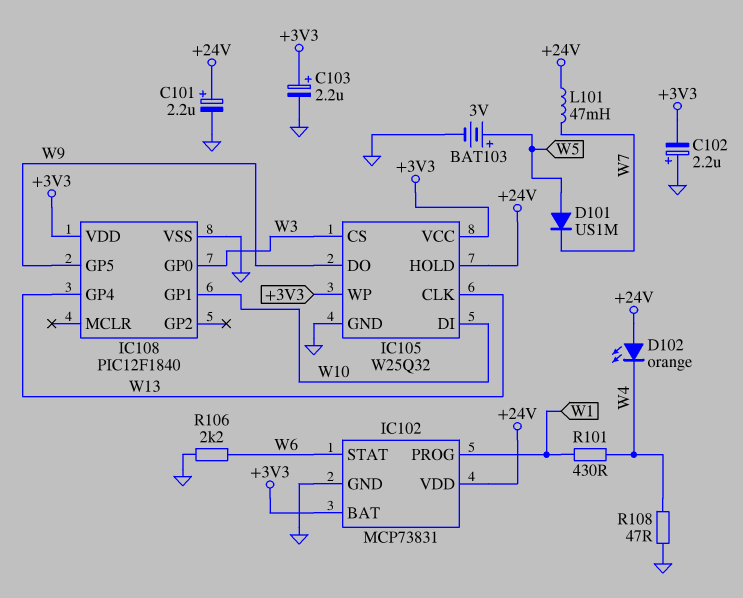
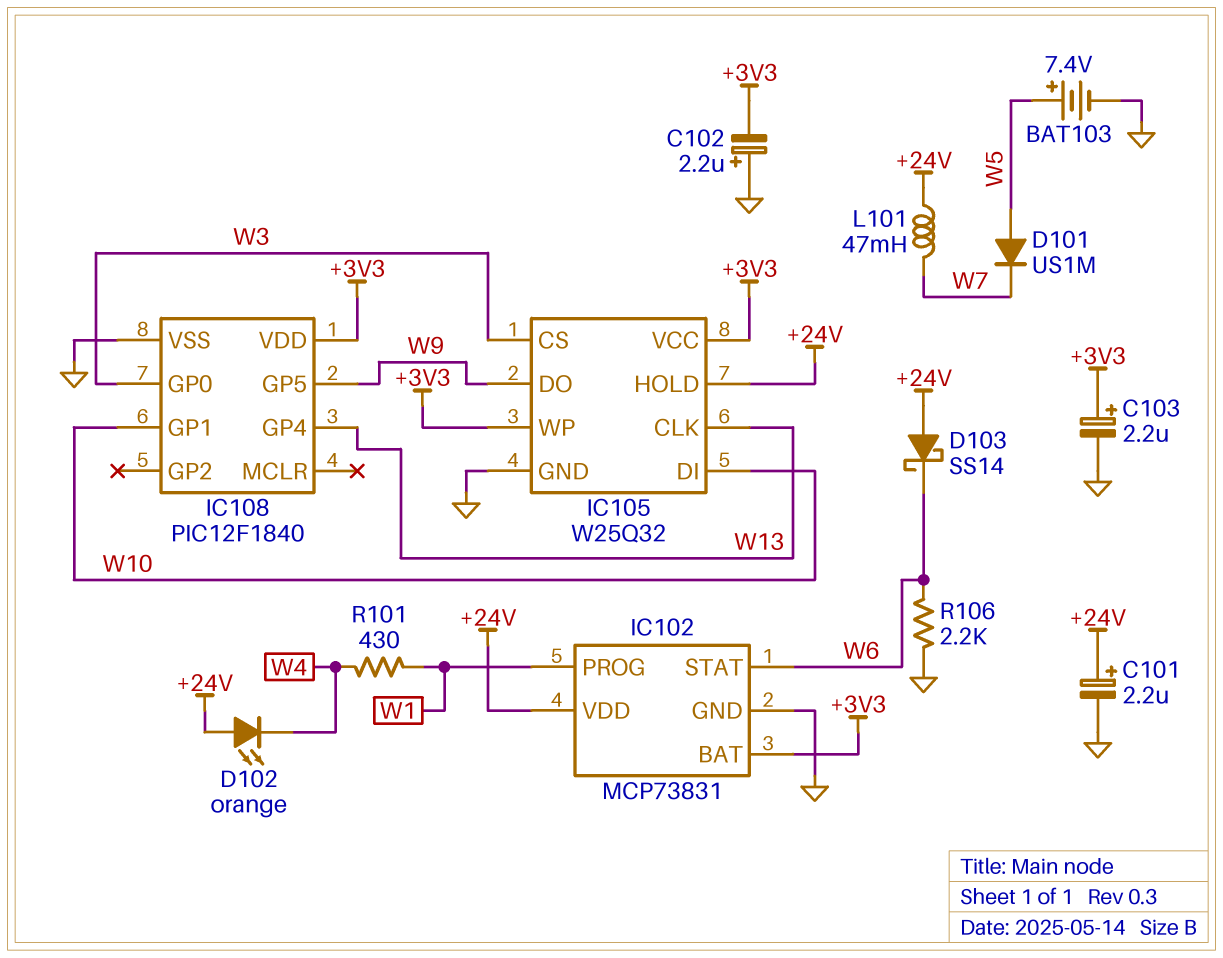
BAT103: 3V (plus W5, minus GND) -> 7.4V (plus W5, minus GND)
D103: none -> schottky SS14 (A +24V, K W6)
R108: 47 (GND, W4) -> none

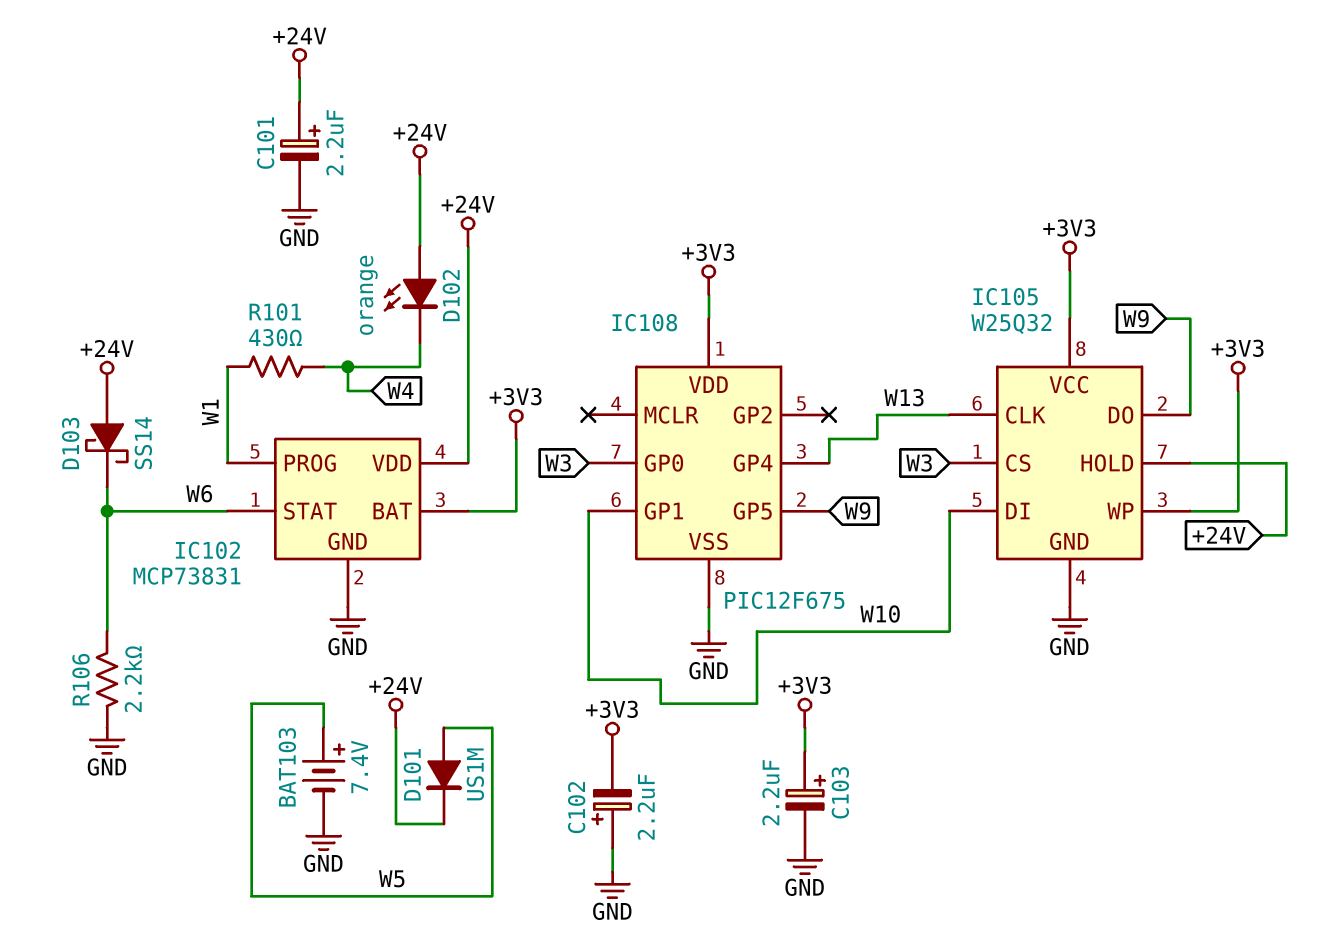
D101: diode US1M (A W5, K W7) -> diode US1M (A W5, K +24V)
IC108: PIC12F1840 -> PIC12F675
L101: 47mH (+24V, W7) -> none

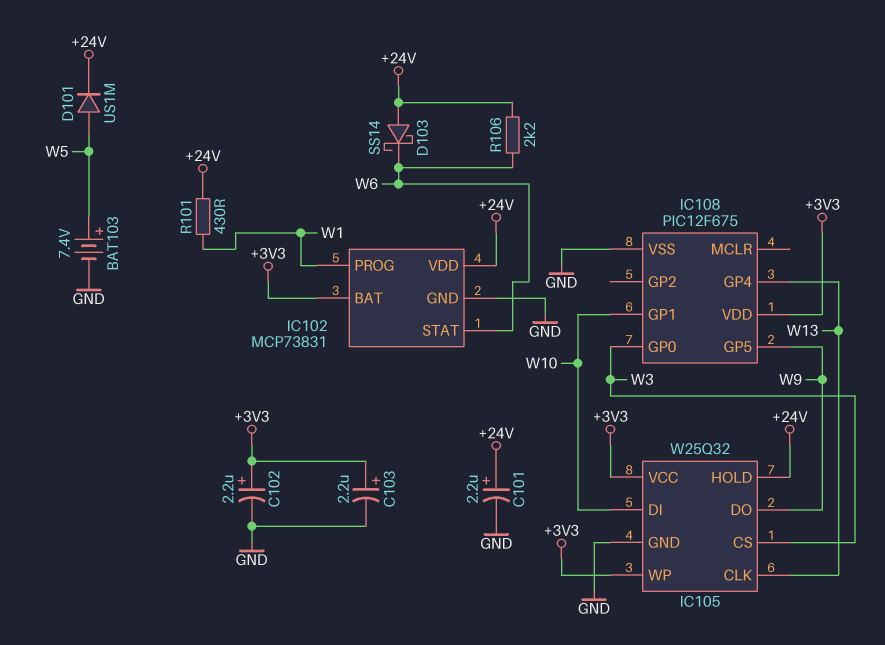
C102: 2.2uF (plus GND, minus +3V3) -> 2.2uF (plus +3V3, minus GND)
D102: LED orange (A +24V, K W4) -> none
R101: 430 (W1, W4) -> 430 (+24V, W1)
R106: 2.2k (GND, W6) -> 2.2k (+24V, W6)

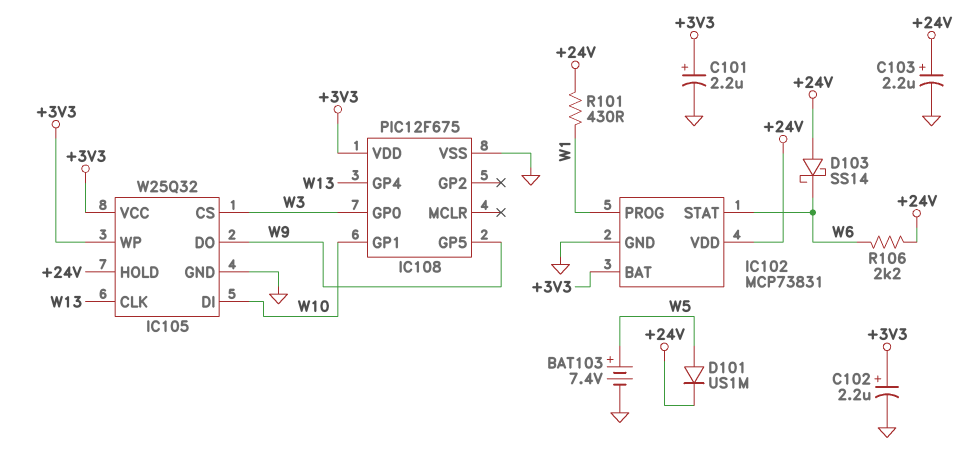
C101: 2.2uF (plus +24V, minus GND) -> 2.2uF (plus +3V3, minus GND)
C103: 2.2uF (plus +3V3, minus GND) -> 2.2uF (plus +24V, minus GND)

